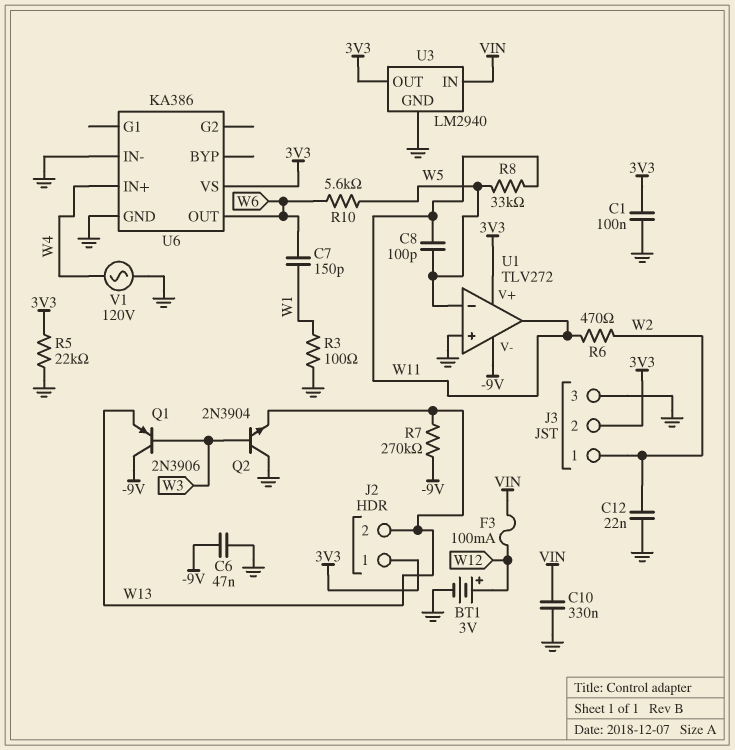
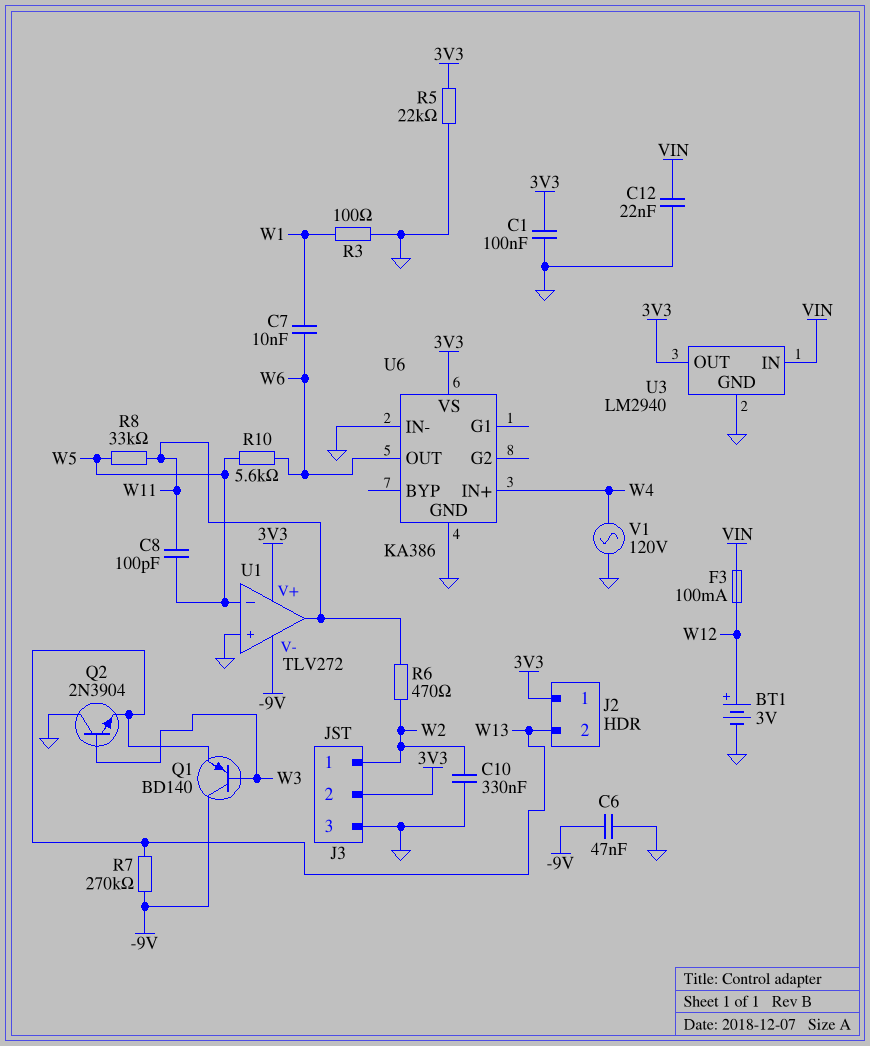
C7: 150pF (W1, W6) -> 10nF (W1, W6)
C10: 330nF (GND, VIN) -> 330nF (GND, W2)
C12: 22nF (GND, W2) -> 22nF (GND, VIN)
Q1: PNP 2N3906 (B W3, C -9V, E W13) -> PNP BD140 (B W3, C -9V, E W13)

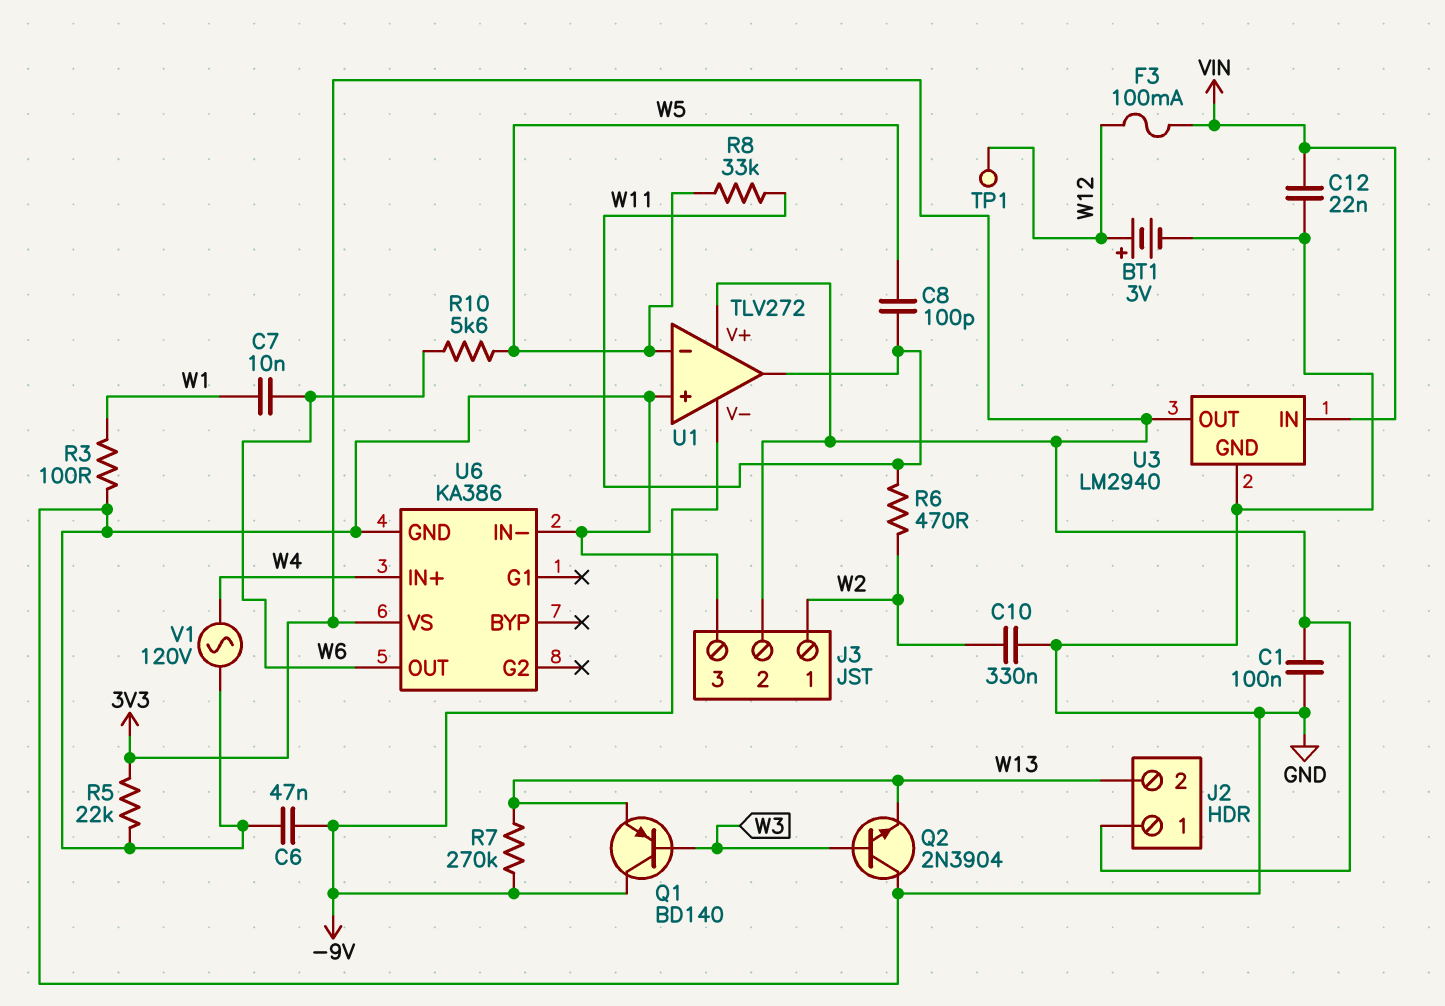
TP1: none -> test point (W12)

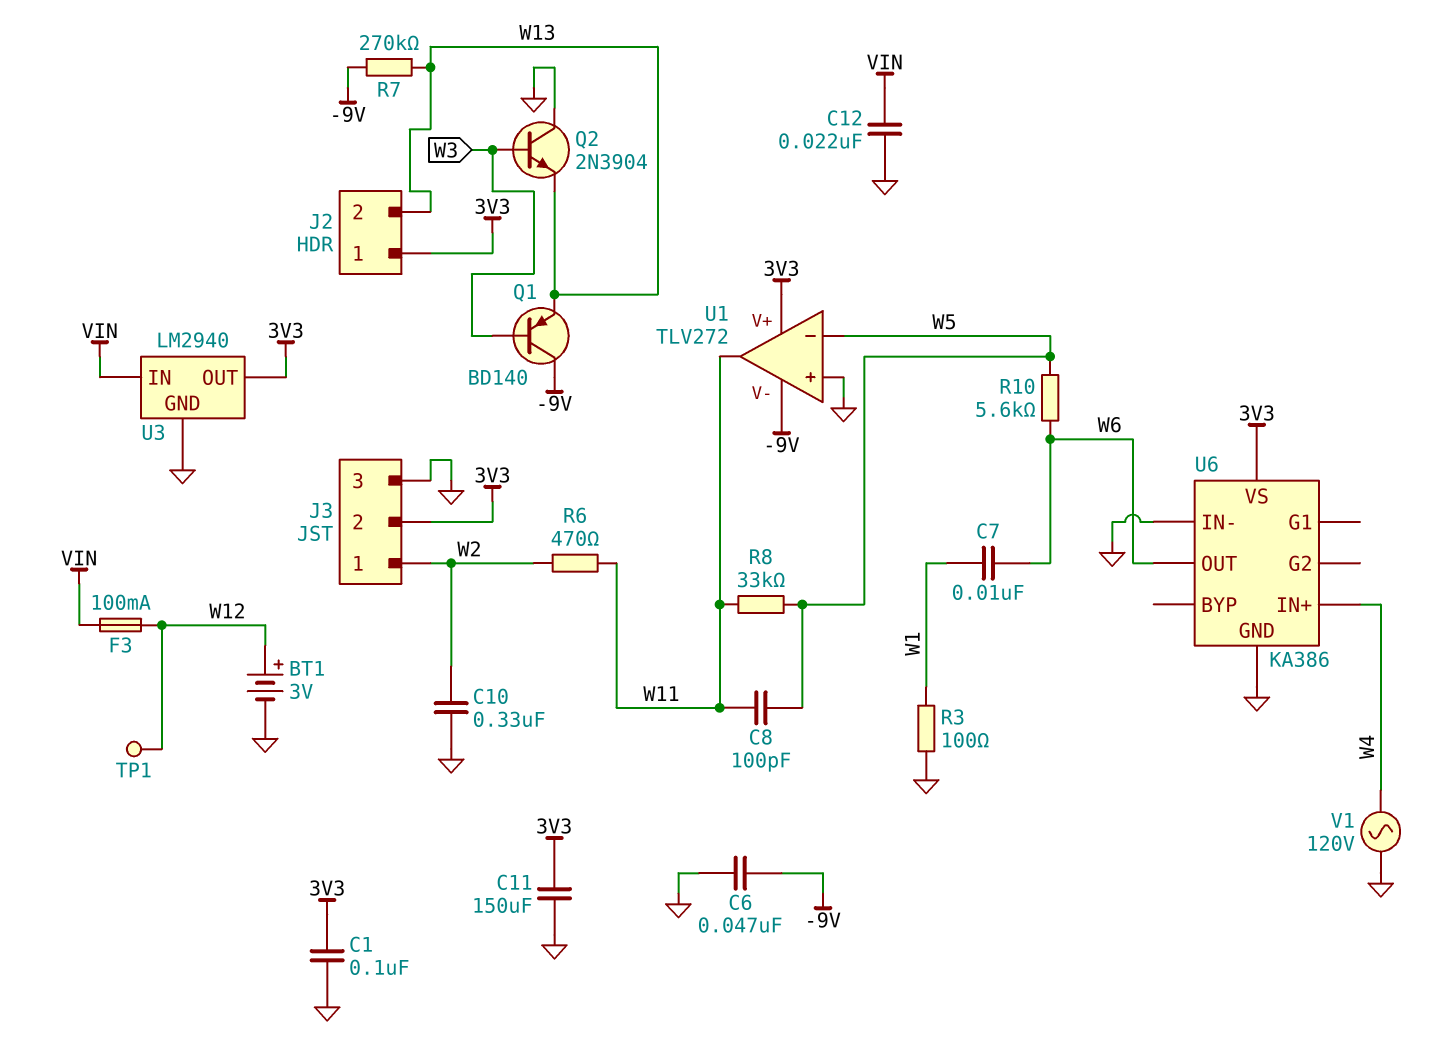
C11: none -> 150uF (3V3, GND)
R5: 22k (3V3, GND) -> none

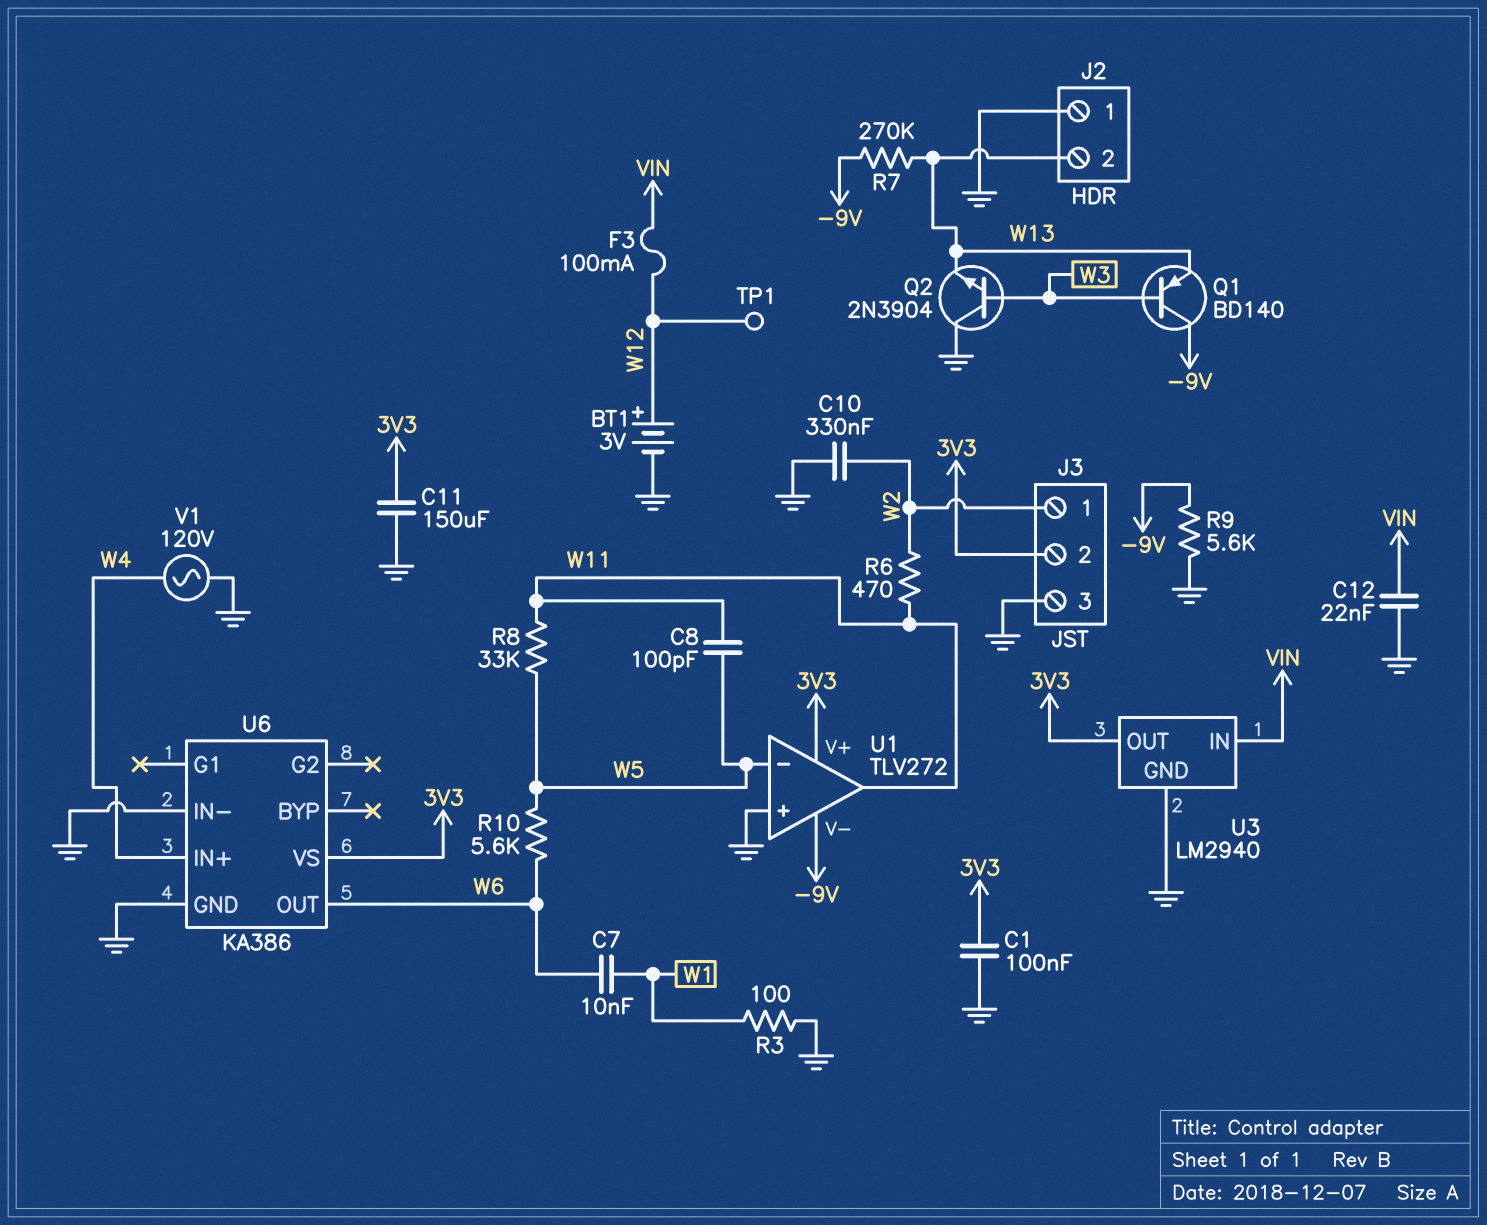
C6: 47nF (-9V, GND) -> none
J2 pin 1: 3V3 -> GND
R9: none -> 5.6k (-9V, GND)

